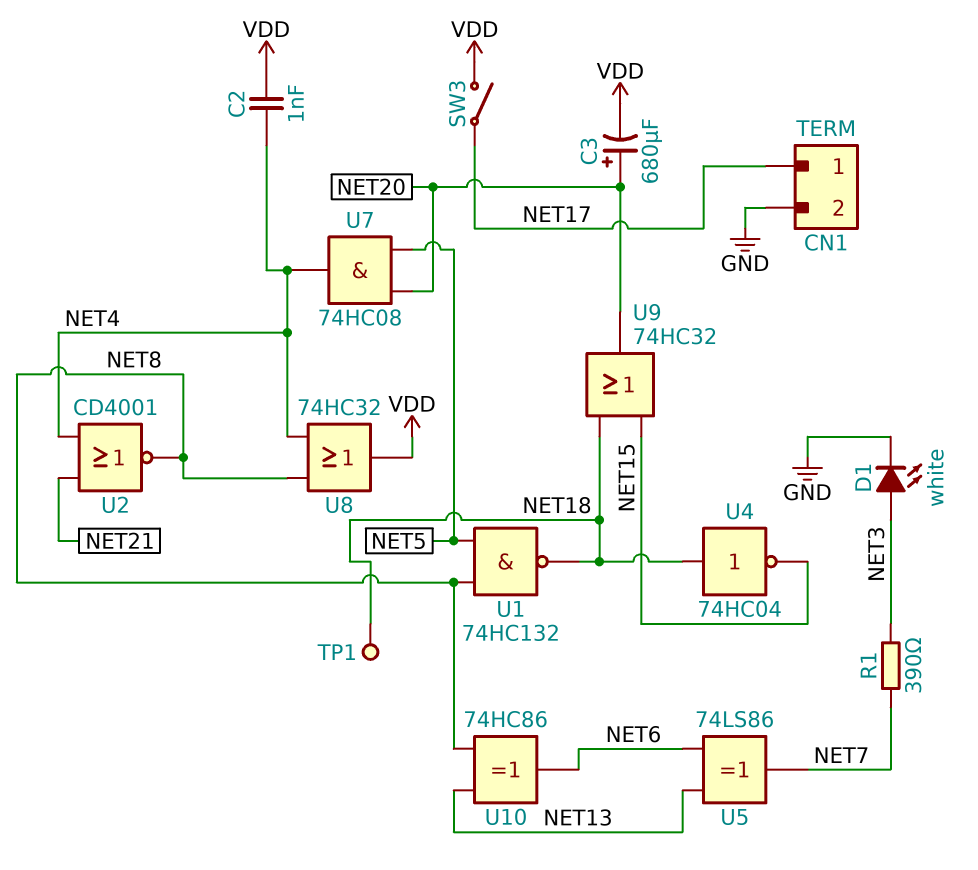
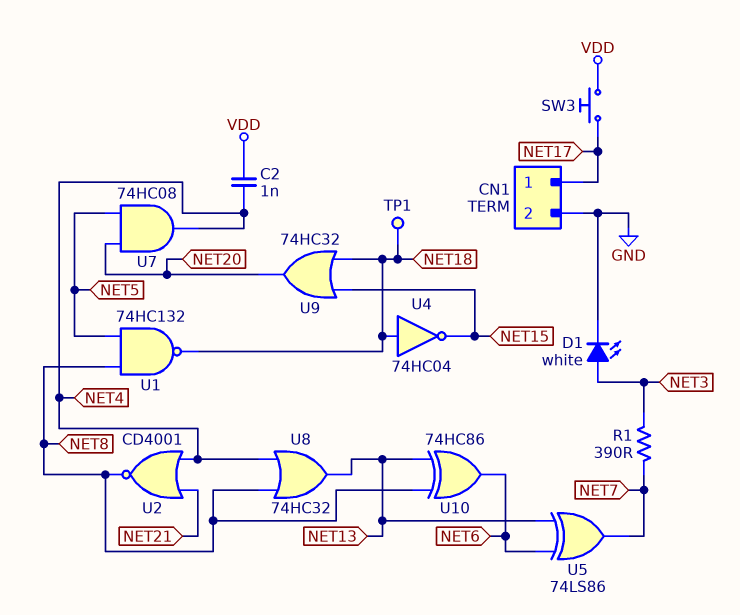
C3: 680uF (plus NET20, minus VDD) -> none
SW3: switch (NET17, VDD) -> button (NET17, VDD)
U8: OR 74HC32 (in NET4, in NET8, out VDD) -> OR 74HC32 (in NET4, in NET8, out NET13)

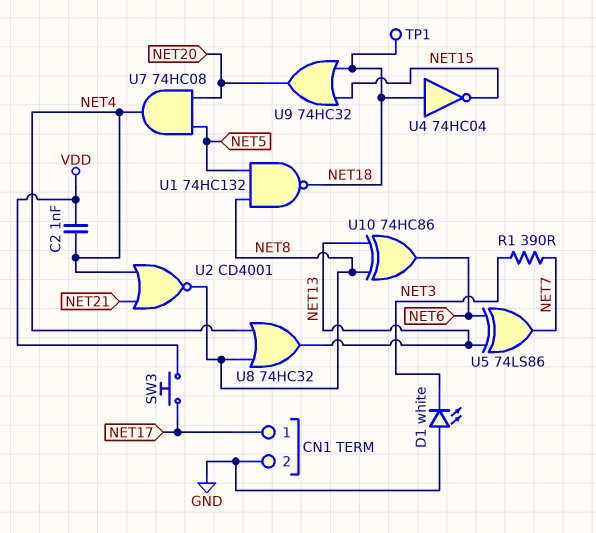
D1: LED white (A NET3, K GND) -> LED white (A GND, K NET3)

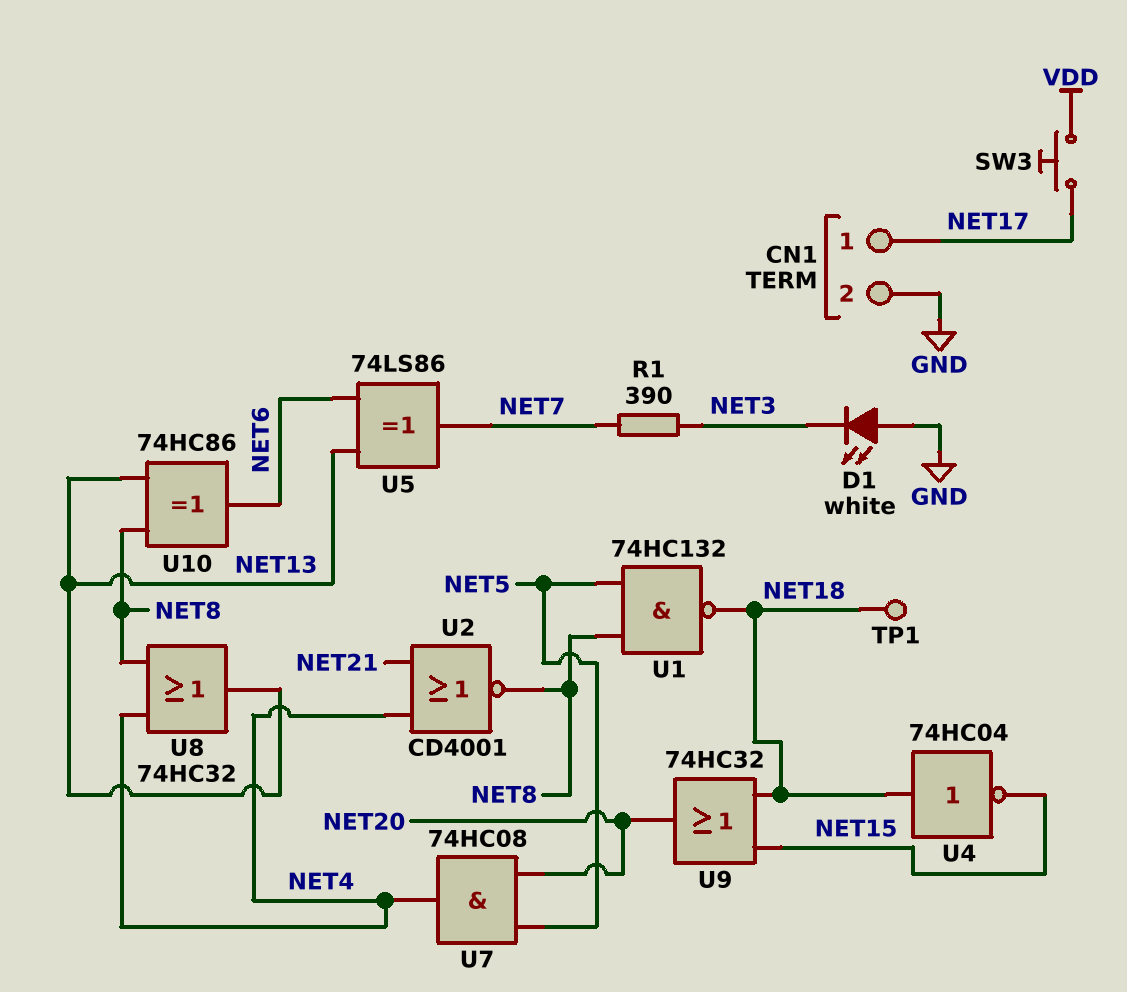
C2: 1nF (NET4, VDD) -> none

